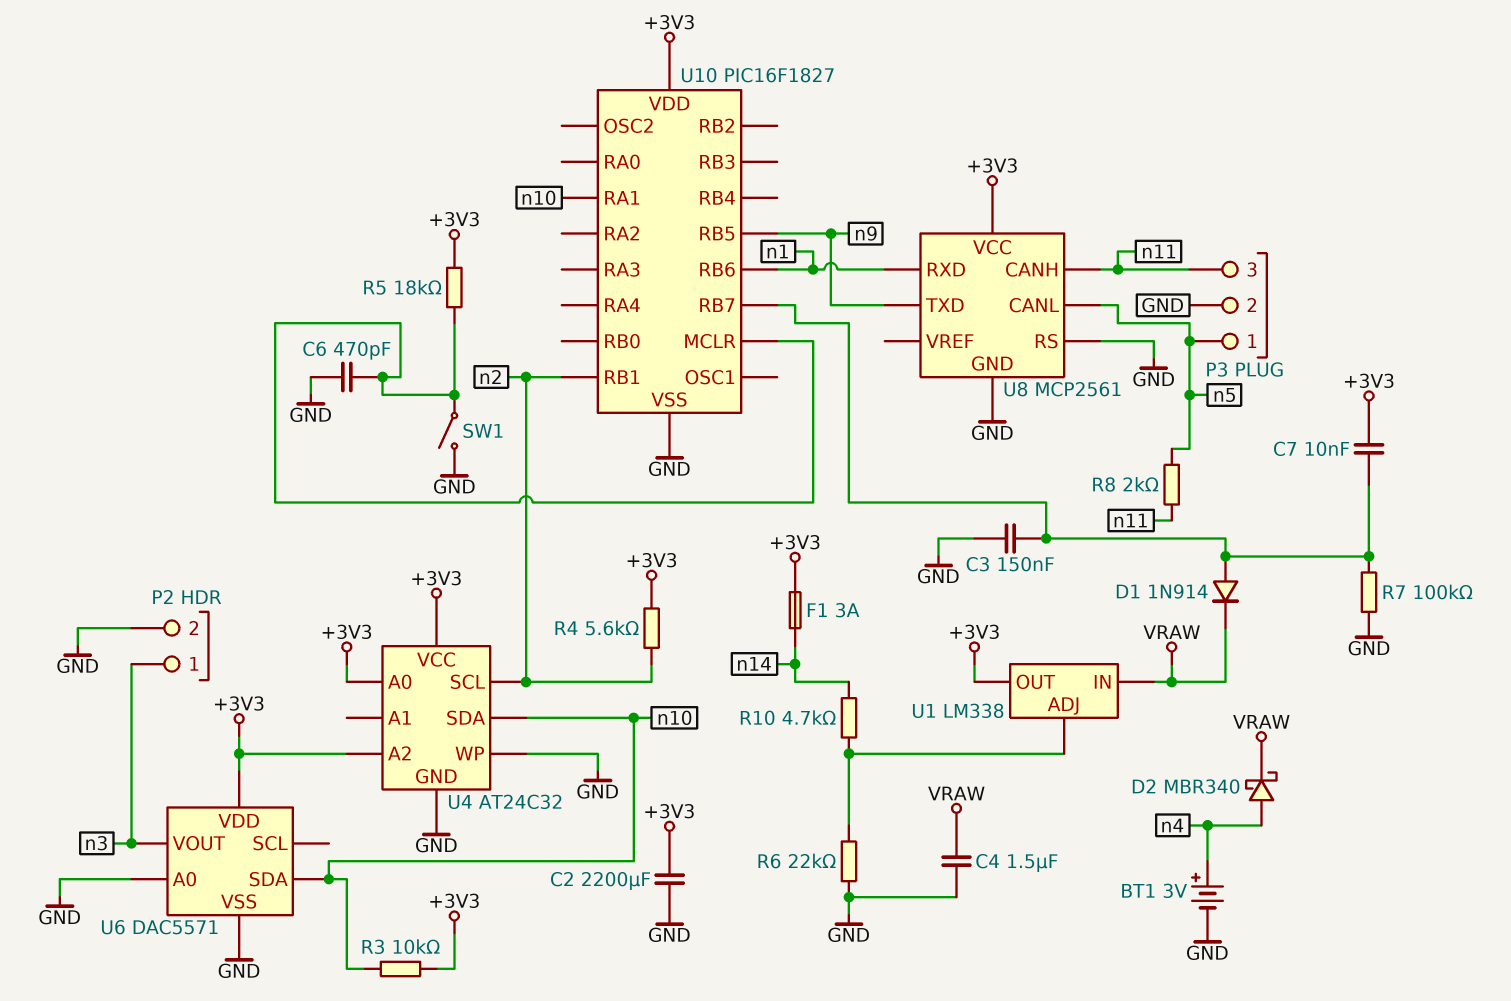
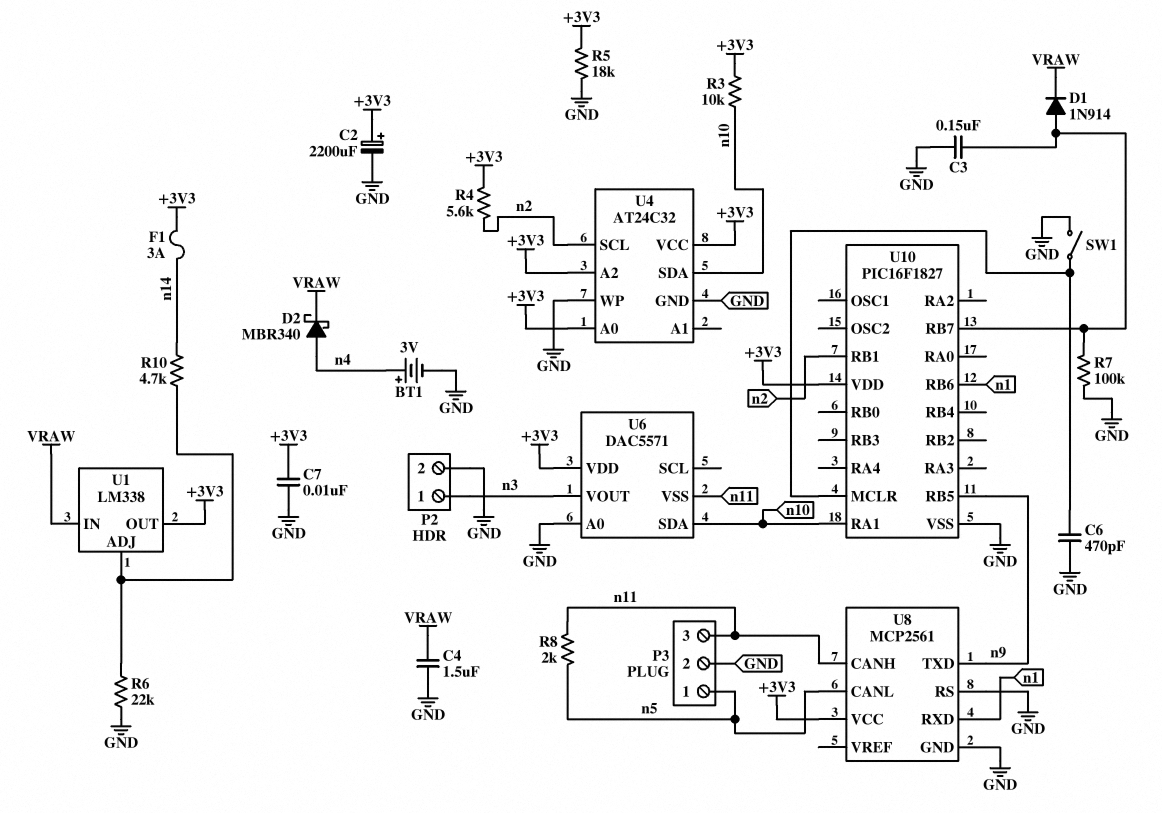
C2: 2200uF (+3V3, GND) -> 2200uF (plus +3V3, minus GND)
C7: 10nF (+3V3, U10/RB7) -> 10nF (+3V3, GND)
R5: 18k (+3V3, U10/MCLR) -> 18k (+3V3, GND)
U6 pin VSS: GND -> n11

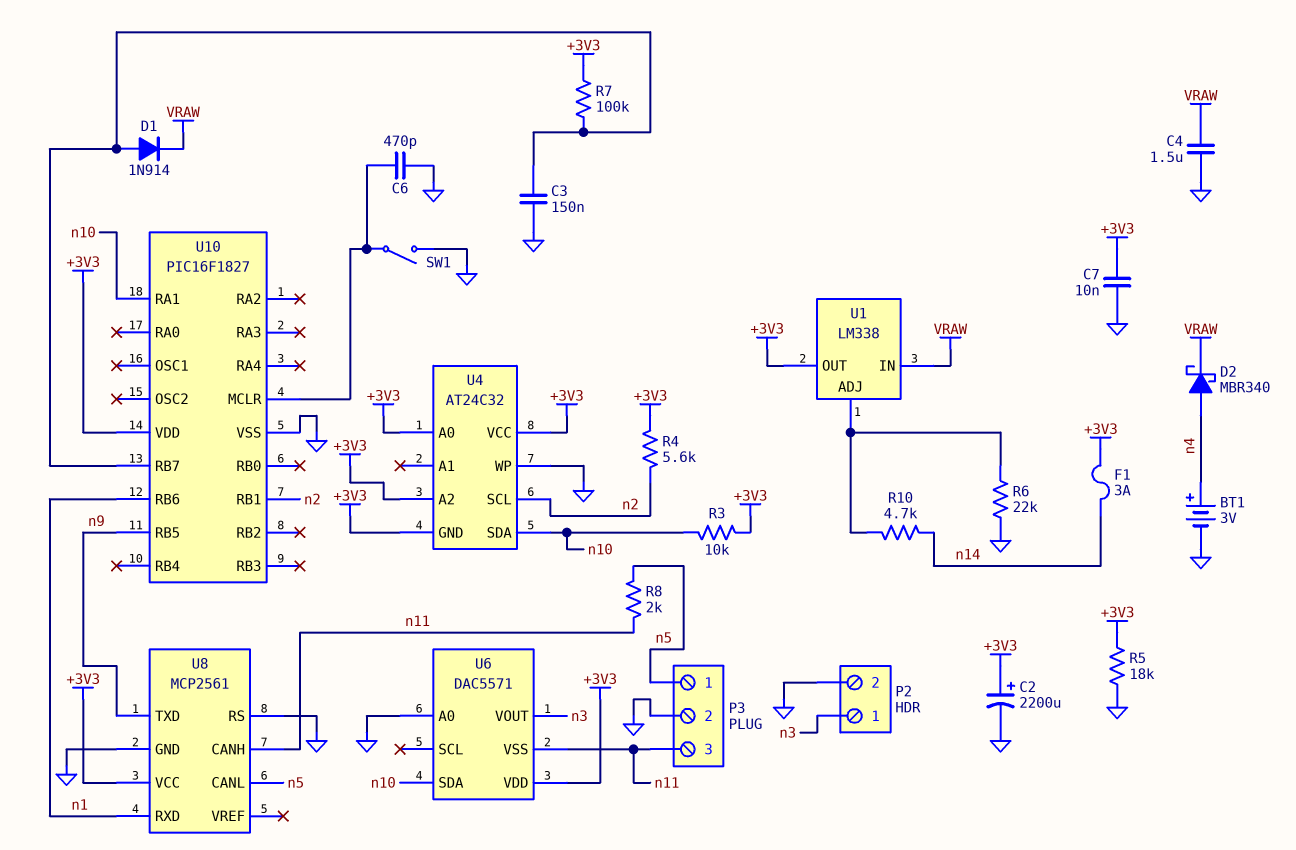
R7: 100k (GND, U10/RB7) -> 100k (+3V3, U10/RB7)
U4 pin GND: GND -> +3V3

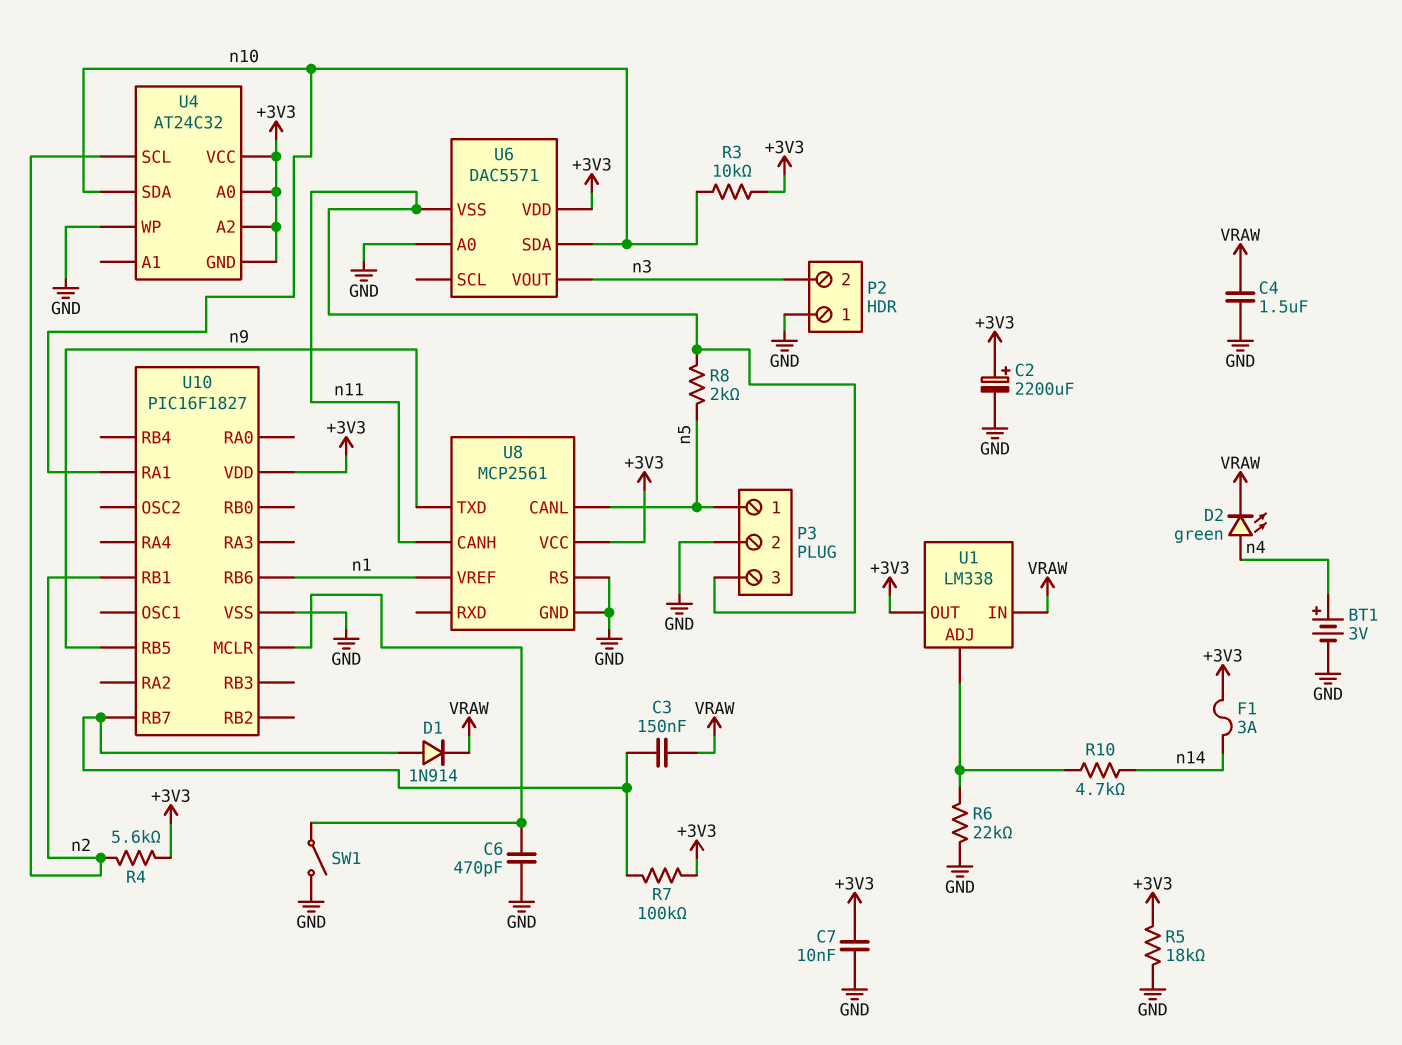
C3: 150nF (GND, U10/RB7) -> 150nF (U10/RB7, VRAW)
D2: schottky MBR340 (A n4, K VRAW) -> LED green (A n4, K VRAW)
P2 pin 1: n3 -> GND
P2 pin 2: GND -> n3
U8 pin RXD: n1 -> none
U8 pin VREF: none -> n1

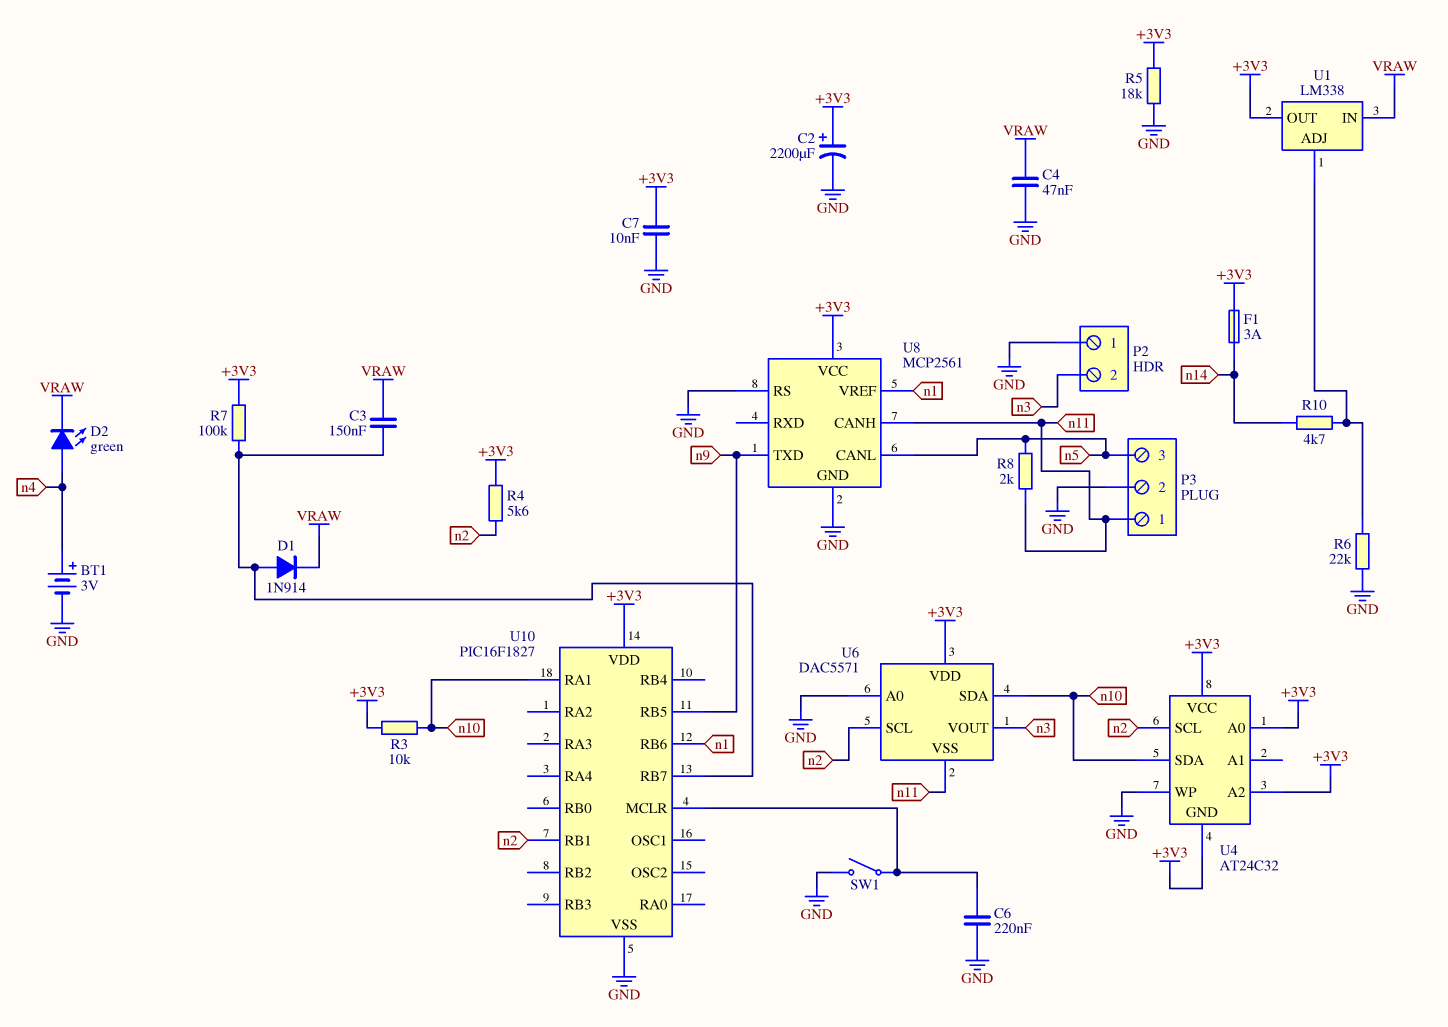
C4: 1.5uF (GND, VRAW) -> 47nF (GND, VRAW)
C6: 470pF (GND, U10/MCLR) -> 220nF (GND, U10/MCLR)
P3 pin 1: n5 -> n11
P3 pin 3: n11 -> n5
U6 pin SCL: none -> n2

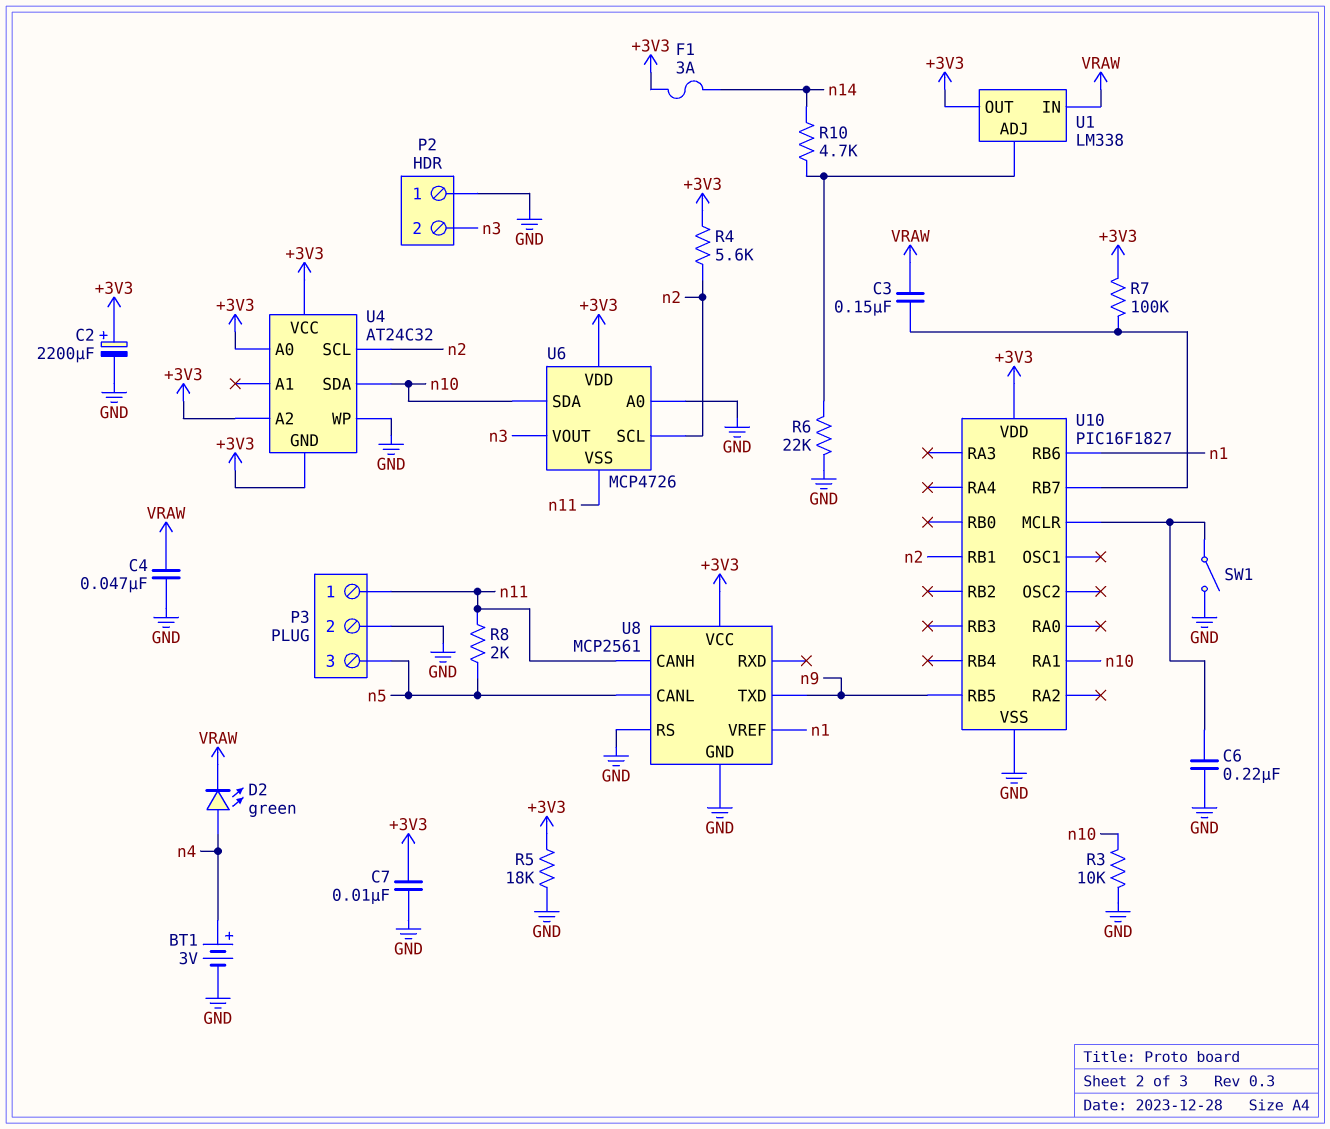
D1: diode 1N914 (A U10/RB7, K VRAW) -> none
R3: 10k (+3V3, n10) -> 10k (GND, n10)
U6: DAC5571 -> MCP4726

